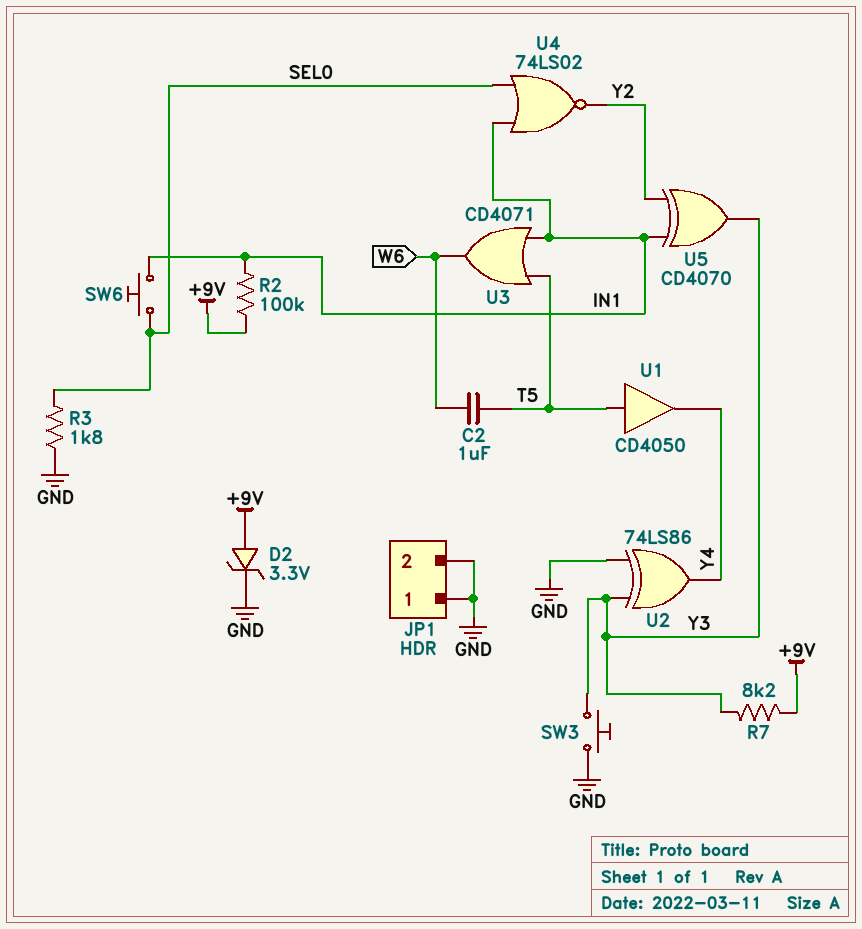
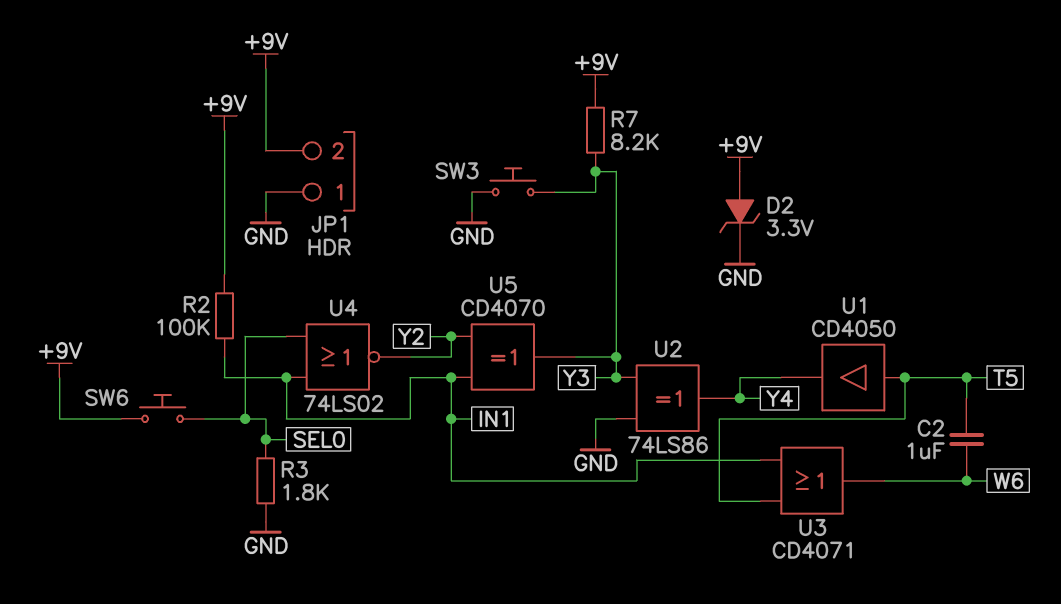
JP1 pin 2: GND -> +9V
SW6: button (IN1, SEL0) -> button (+9V, SEL0)

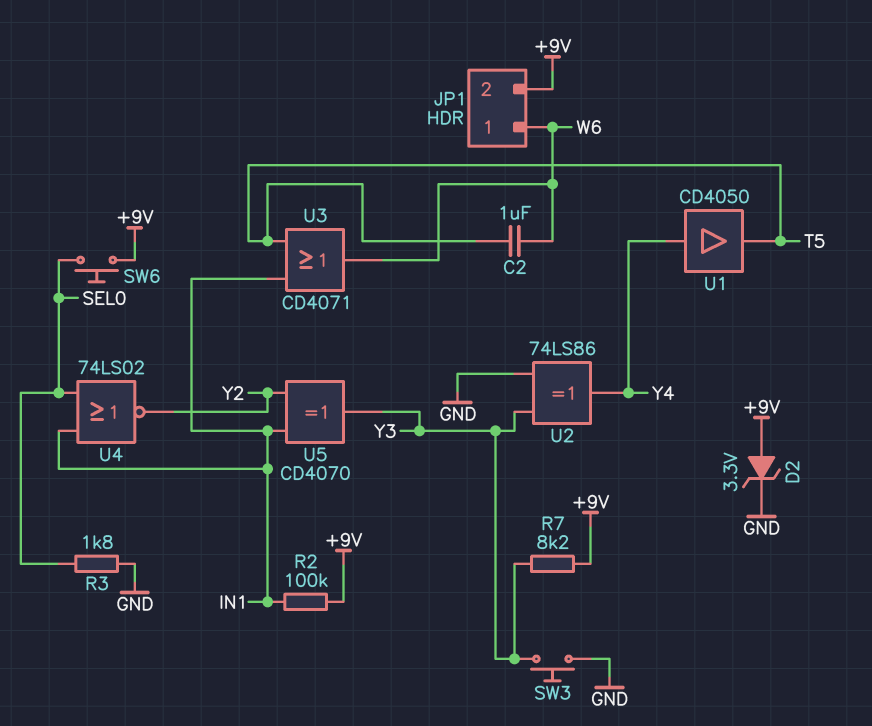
JP1 pin 1: GND -> W6
U1: buffer CD4050 (in T5, out Y4) -> buffer CD4050 (in Y4, out T5)

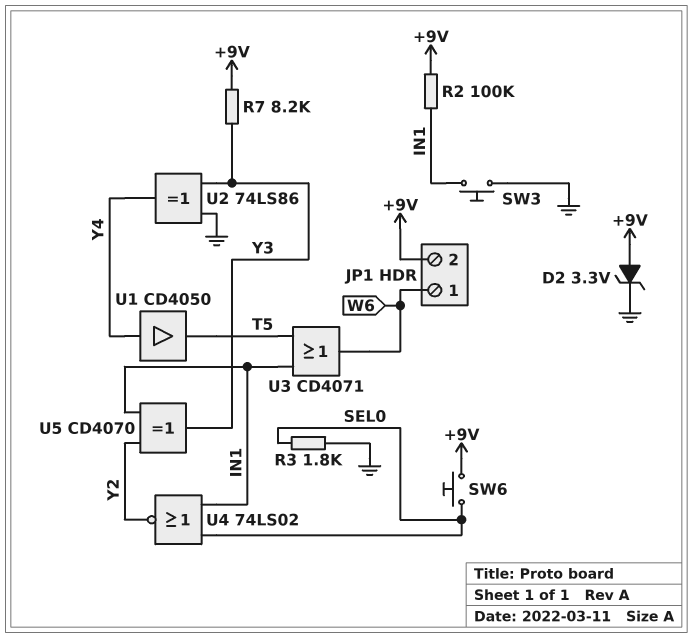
C2: 1uF (T5, W6) -> none
SW3: button (GND, Y3) -> button (GND, IN1)

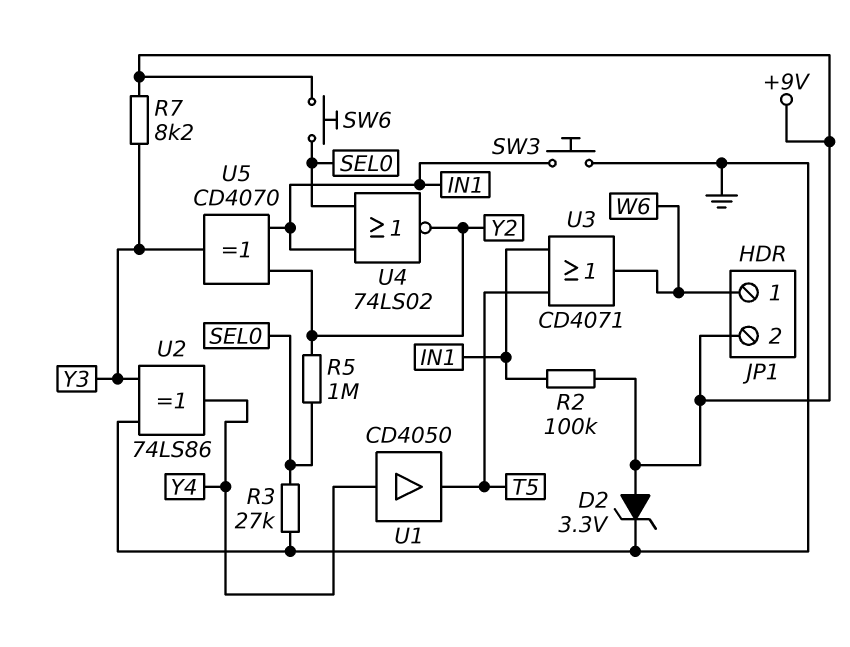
R3: 1.8k (GND, SEL0) -> 27k (GND, SEL0)
R5: none -> 1M (SEL0, Y2)

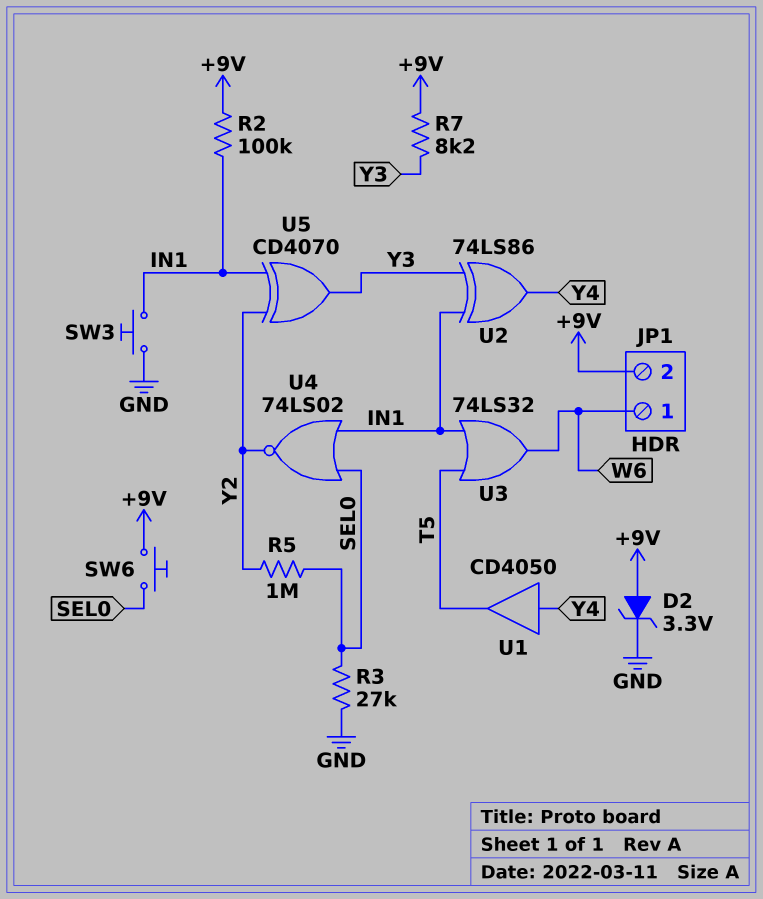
U2: XOR 74LS86 (in GND, in Y3, out Y4) -> XOR 74LS86 (in IN1, in Y3, out Y4)
U3: OR CD4071 (in IN1, in T5, out W6) -> OR 74LS32 (in IN1, in T5, out W6)

